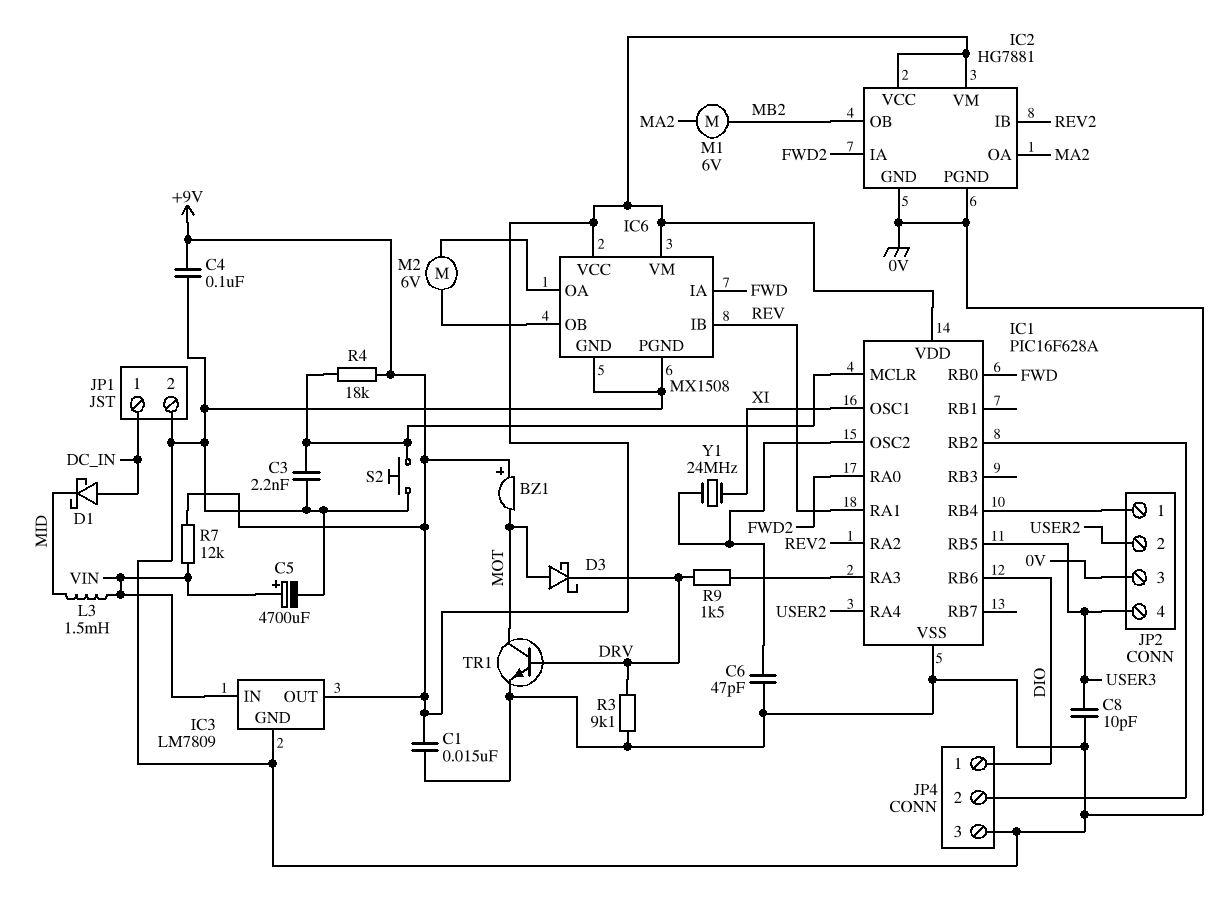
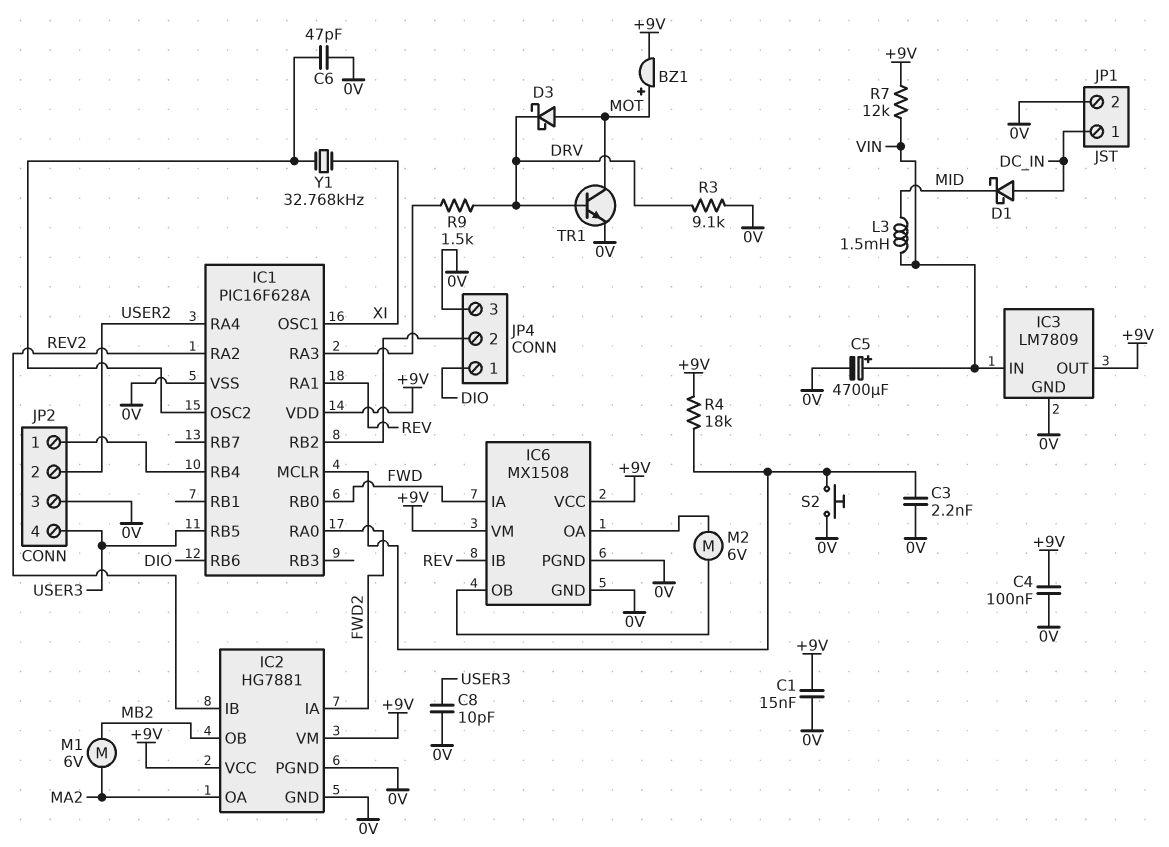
BZ1: buzzer (plus +9V, minus MOT) -> buzzer (plus MOT, minus +9V)
Y1: 24MHz (IC1/OSC2, XI) -> 32.768kHz (IC1/OSC2, XI)

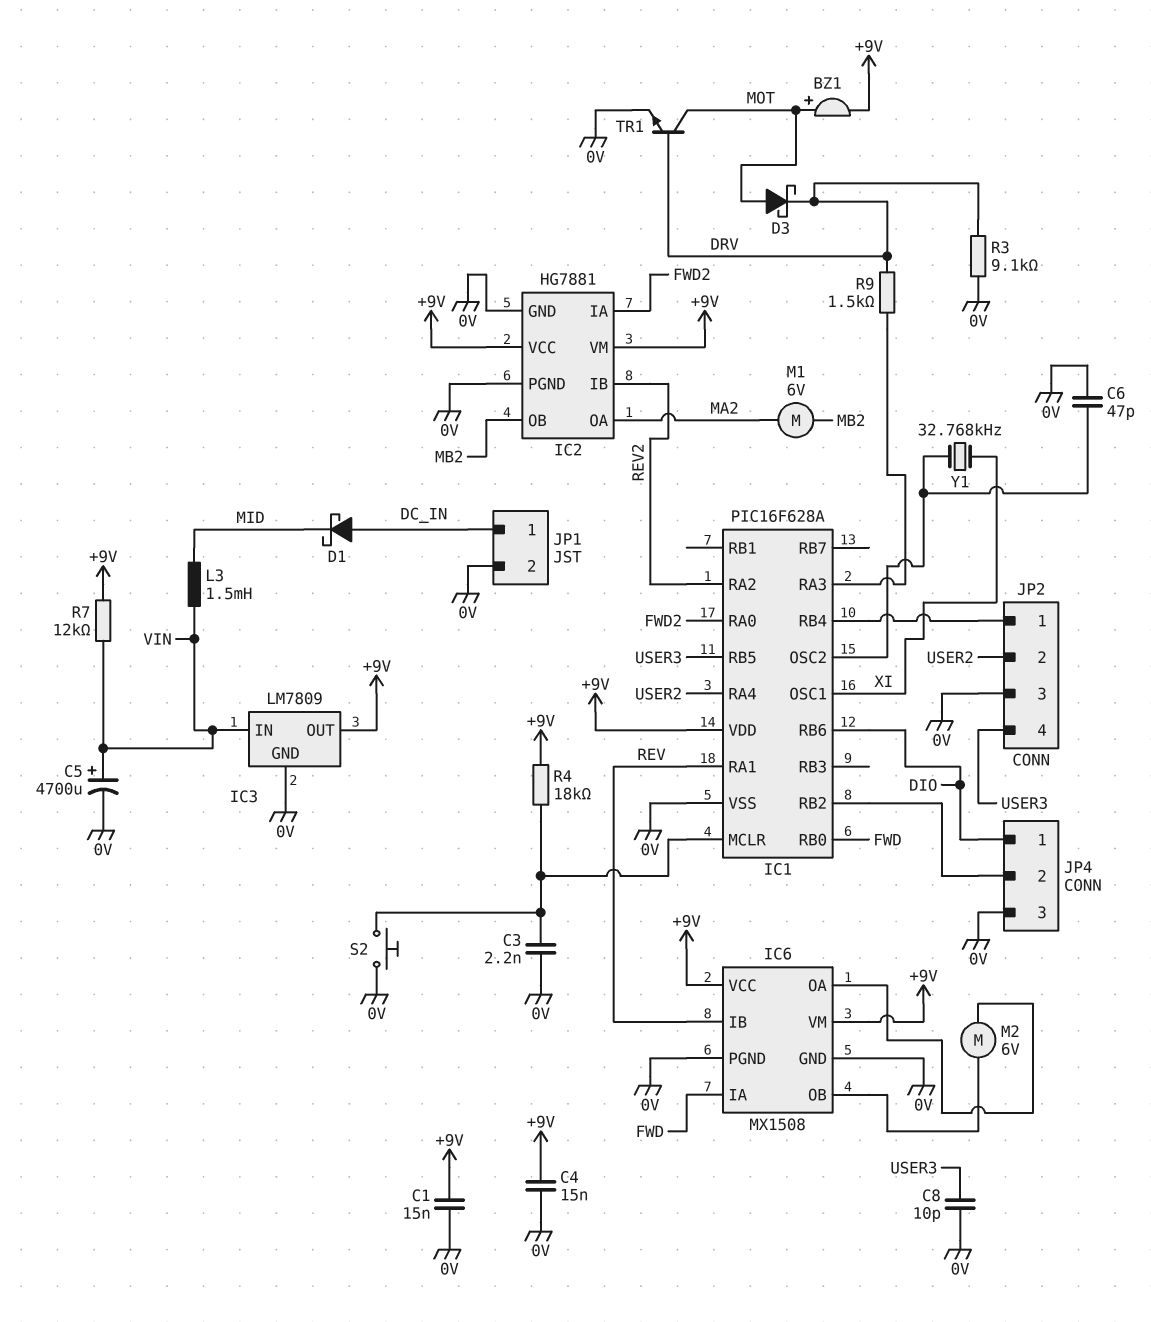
C4: 100nF (+9V, 0V) -> 15nF (+9V, 0V)

